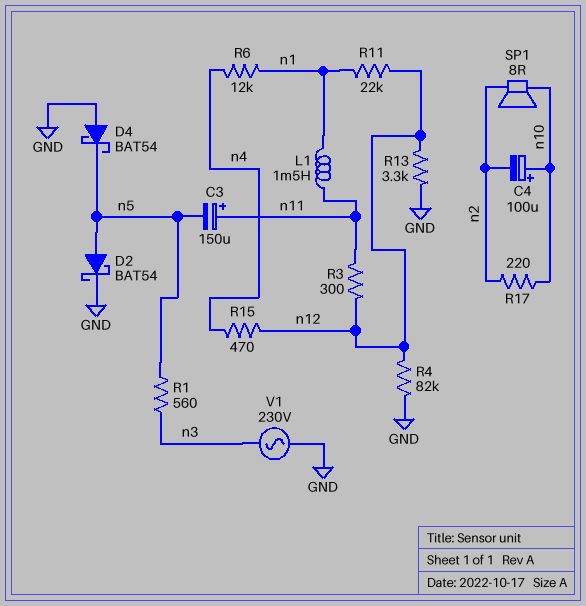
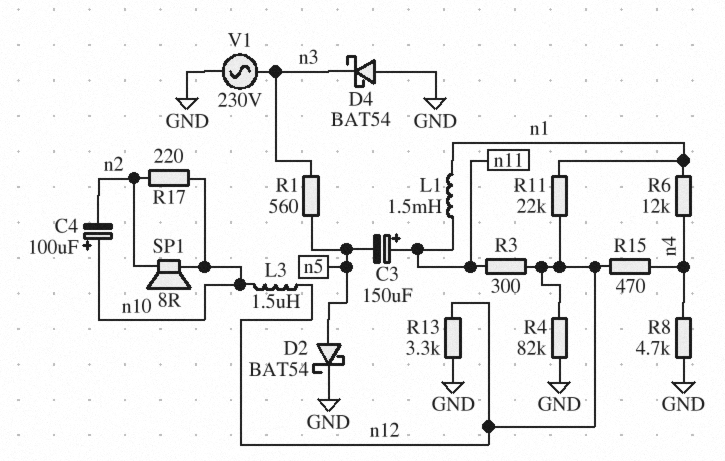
D4: schottky BAT54 (A GND, K n5) -> schottky BAT54 (A GND, K n3)
L3: none -> 1.5uH (n10, n12)
R8: none -> 4.7k (GND, n4)

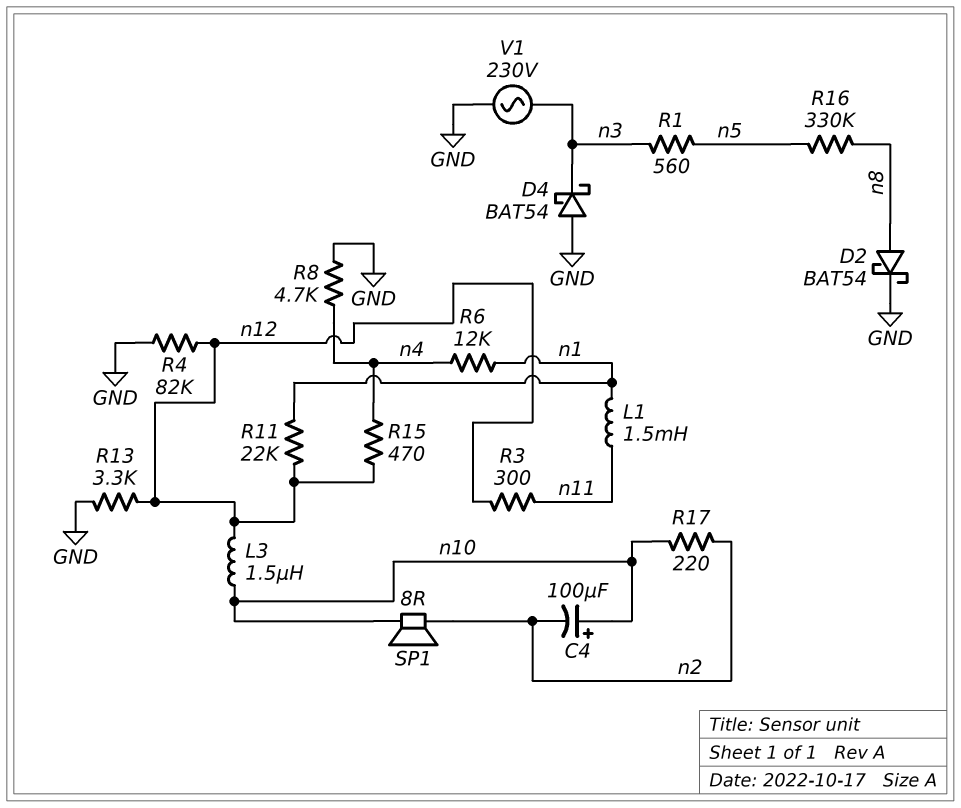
C3: 150uF (plus n11, minus n5) -> none
D2: schottky BAT54 (A n5, K GND) -> schottky BAT54 (A n8, K GND)
R16: none -> 330k (n5, n8)

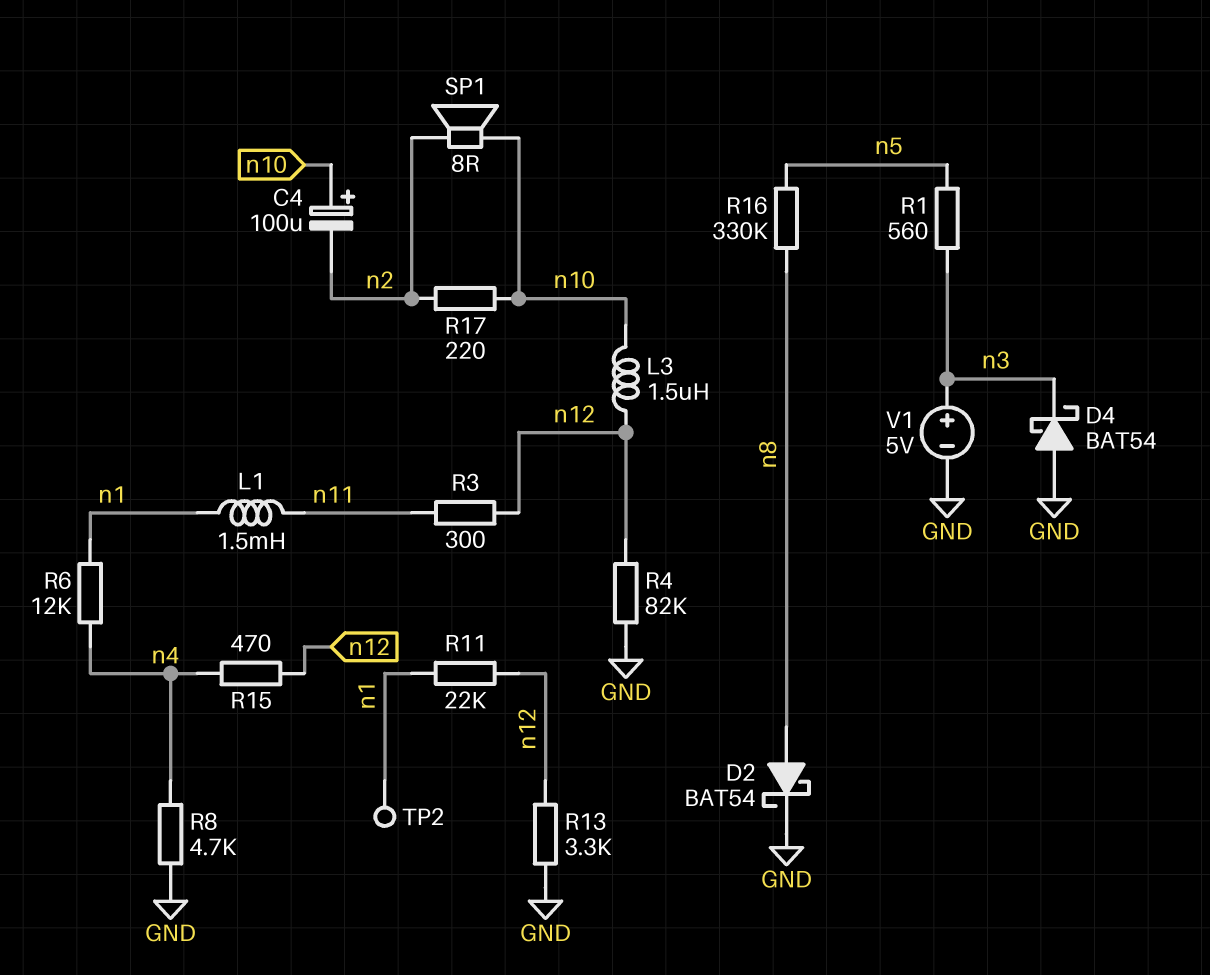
TP2: none -> test point (n1)
V1: AC 230V (GND, n3) -> 5V (plus n3, minus GND)

